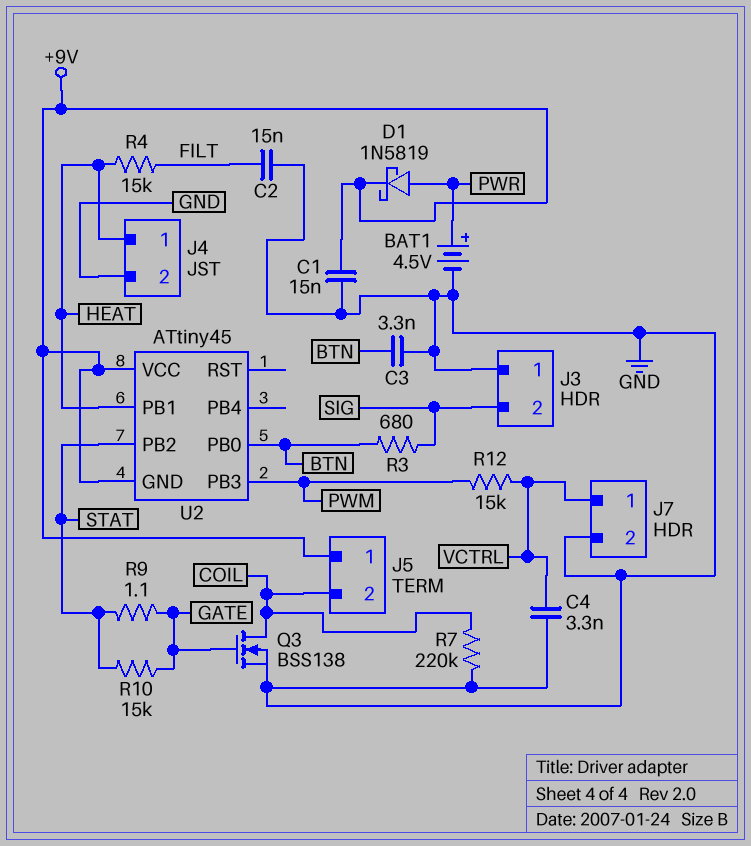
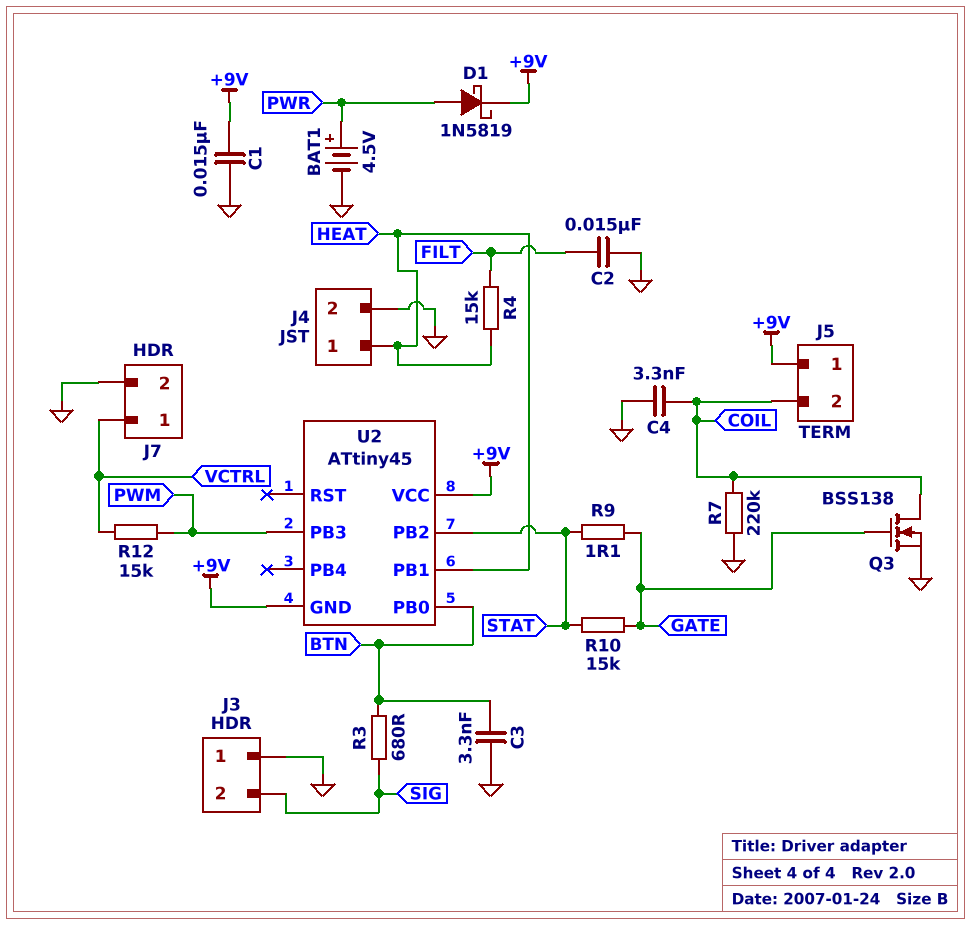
C4: 3.3nF (GND, VCTRL) -> 3.3nF (COIL, GND)

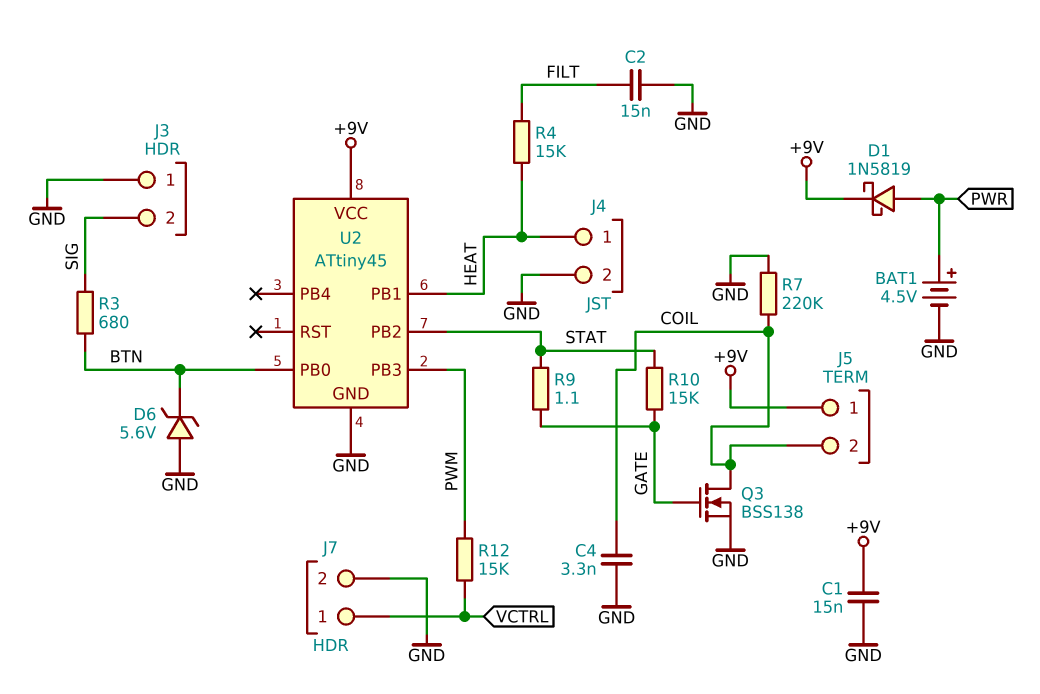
C3: 3.3nF (BTN, GND) -> none
D6: none -> zener 5.6V (A GND, K BTN)
U2 pin GND: +9V -> GND

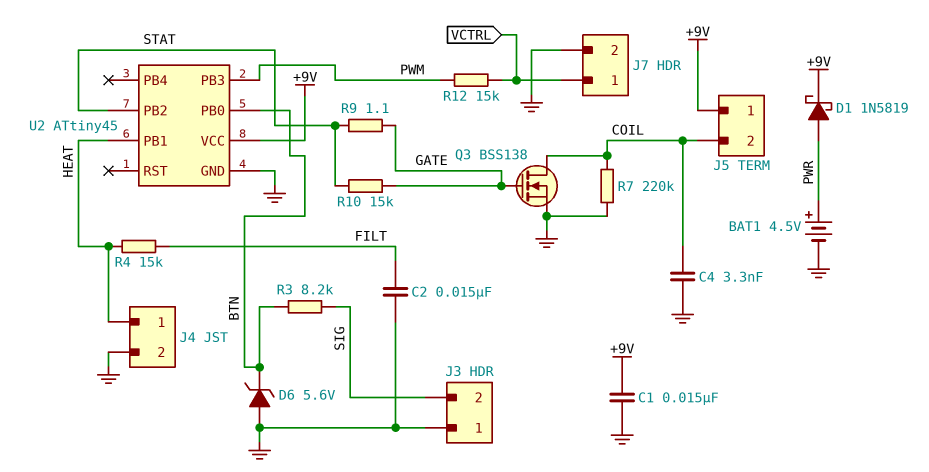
R3: 680 (BTN, SIG) -> 8.2k (BTN, SIG)

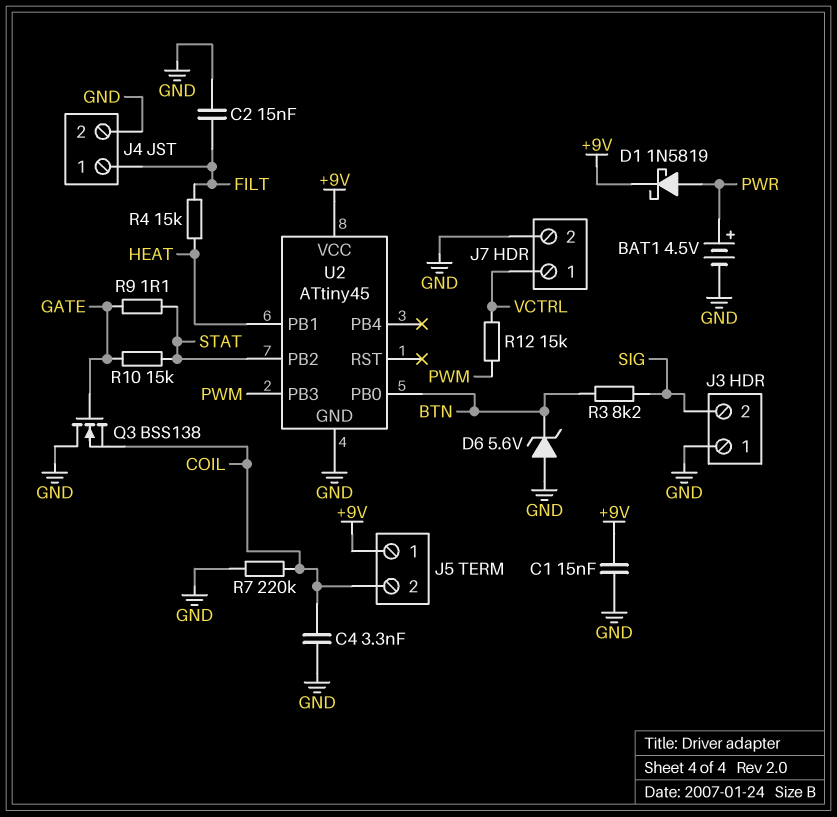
J4 pin 1: HEAT -> FILT
Q3: NMOS BSS138 (G GATE, D COIL, S GND) -> NMOS BSS138 (G GATE, D GND, S COIL)

